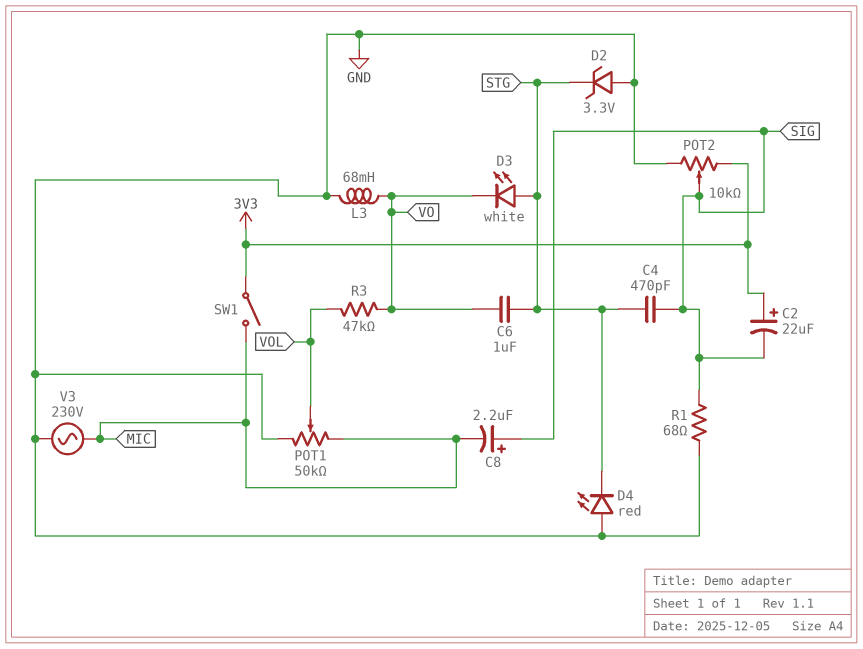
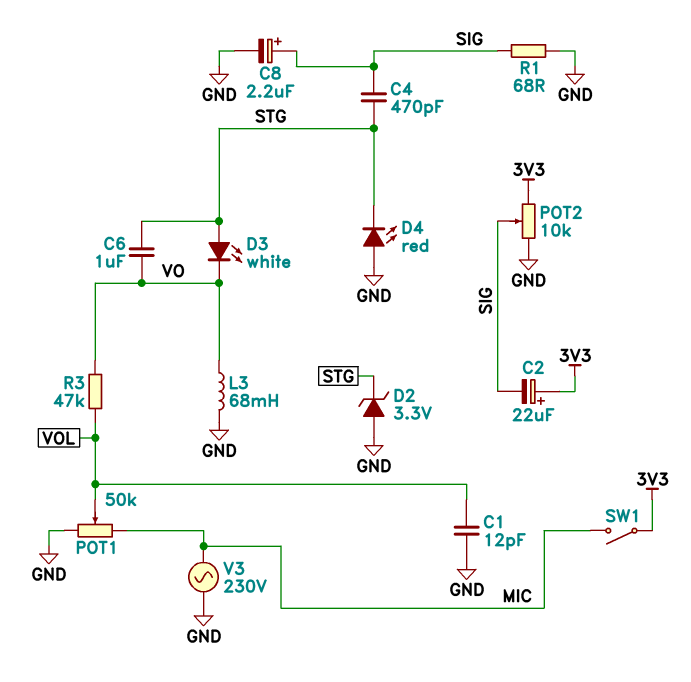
C1: none -> 12pF (GND, VOL)
C8: 2.2uF (plus SIG, minus MIC) -> 2.2uF (plus SIG, minus GND)

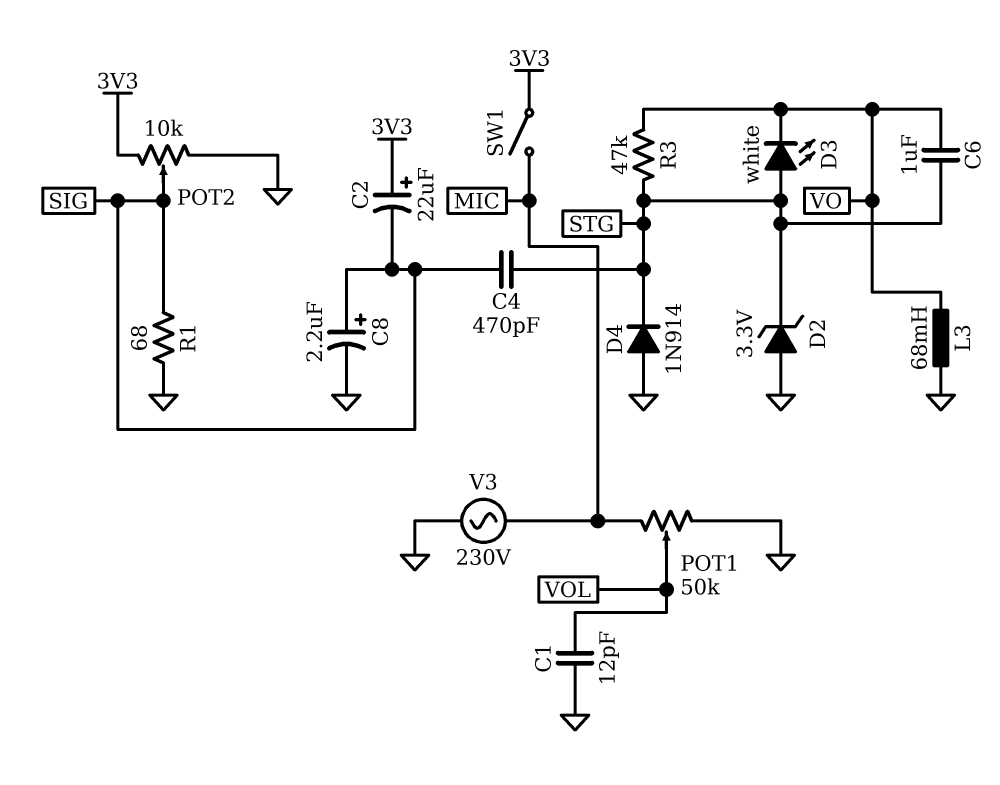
D4: LED red (A GND, K STG) -> diode 1N914 (A GND, K STG)
R3: 47k (VO, VOL) -> 47k (STG, VO)

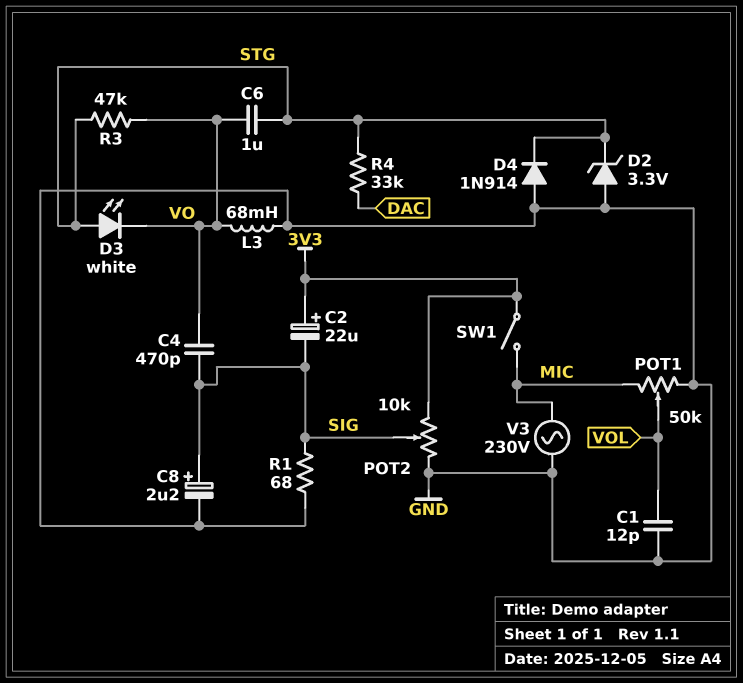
C4: 470pF (SIG, STG) -> 470pF (SIG, VO)
R4: none -> 33k (DAC, STG)

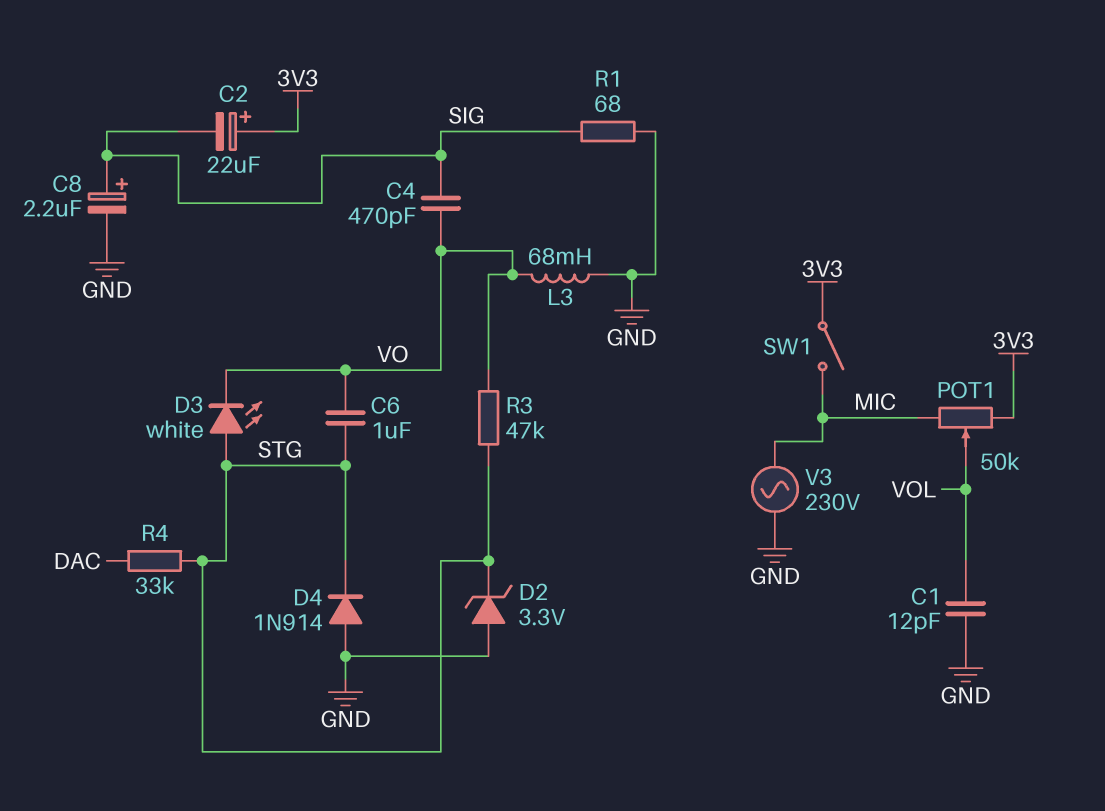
POT1: 50k (GND, MIC, wiper VOL) -> 50k (3V3, MIC, wiper VOL)
POT2: 10k (3V3, GND, wiper SIG) -> none

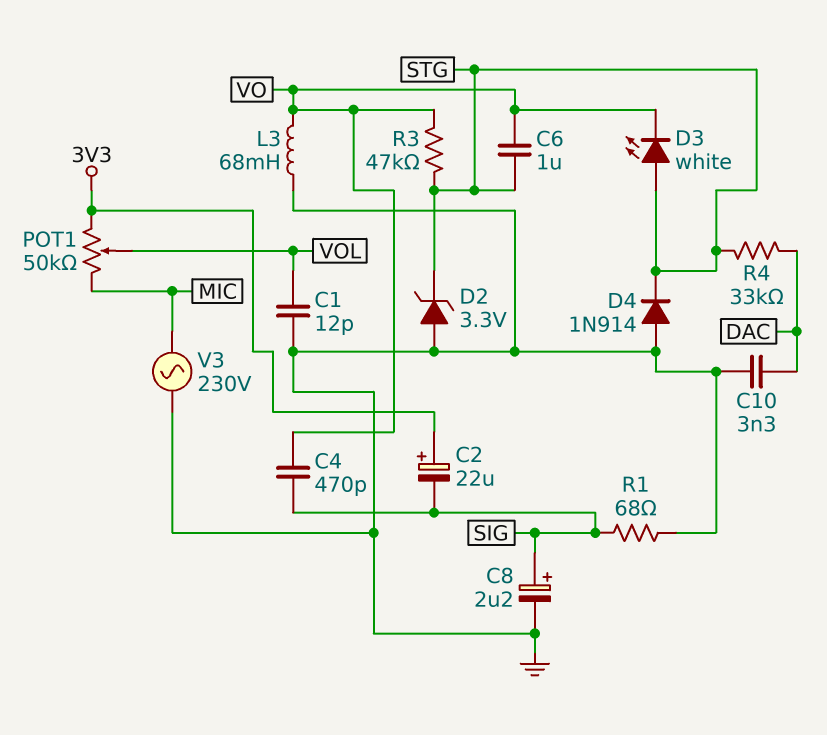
C10: none -> 3.3nF (DAC, GND)
SW1: switch (3V3, MIC) -> none

